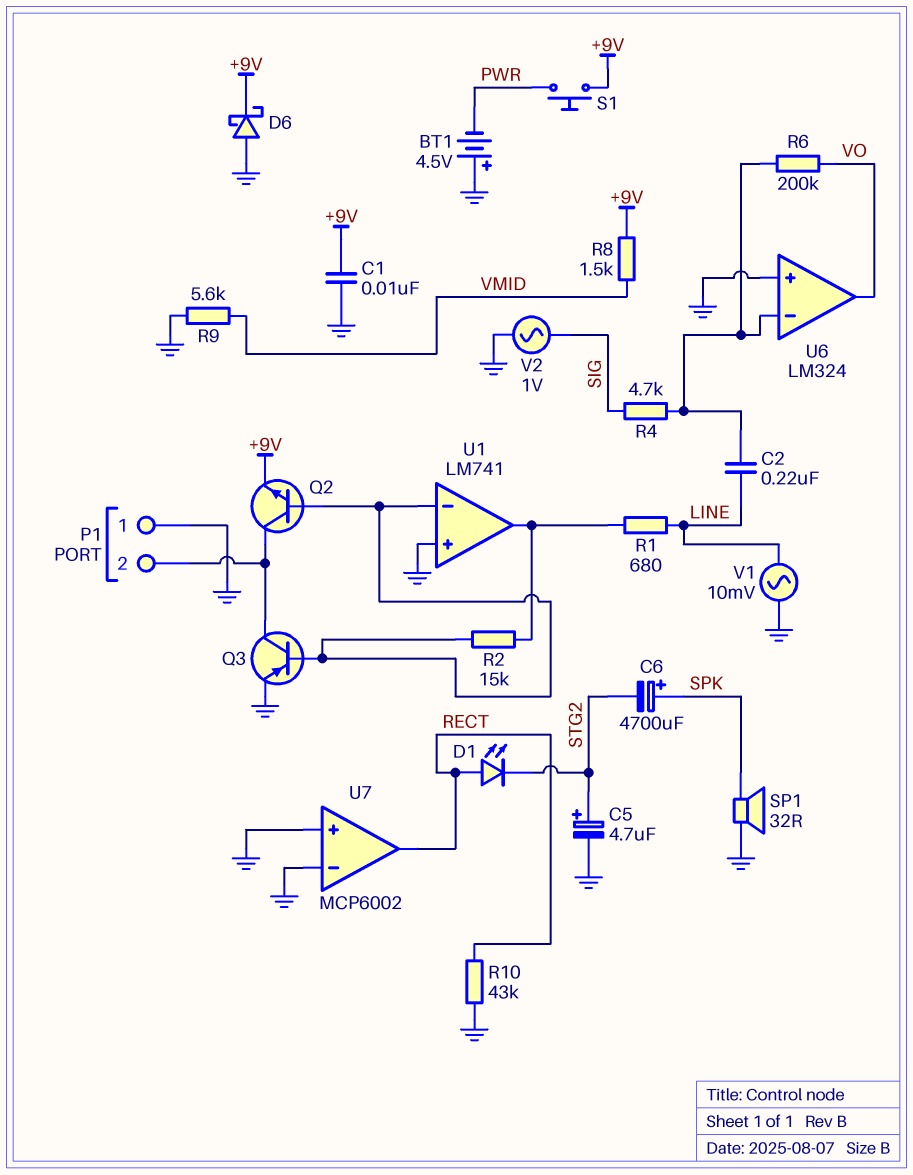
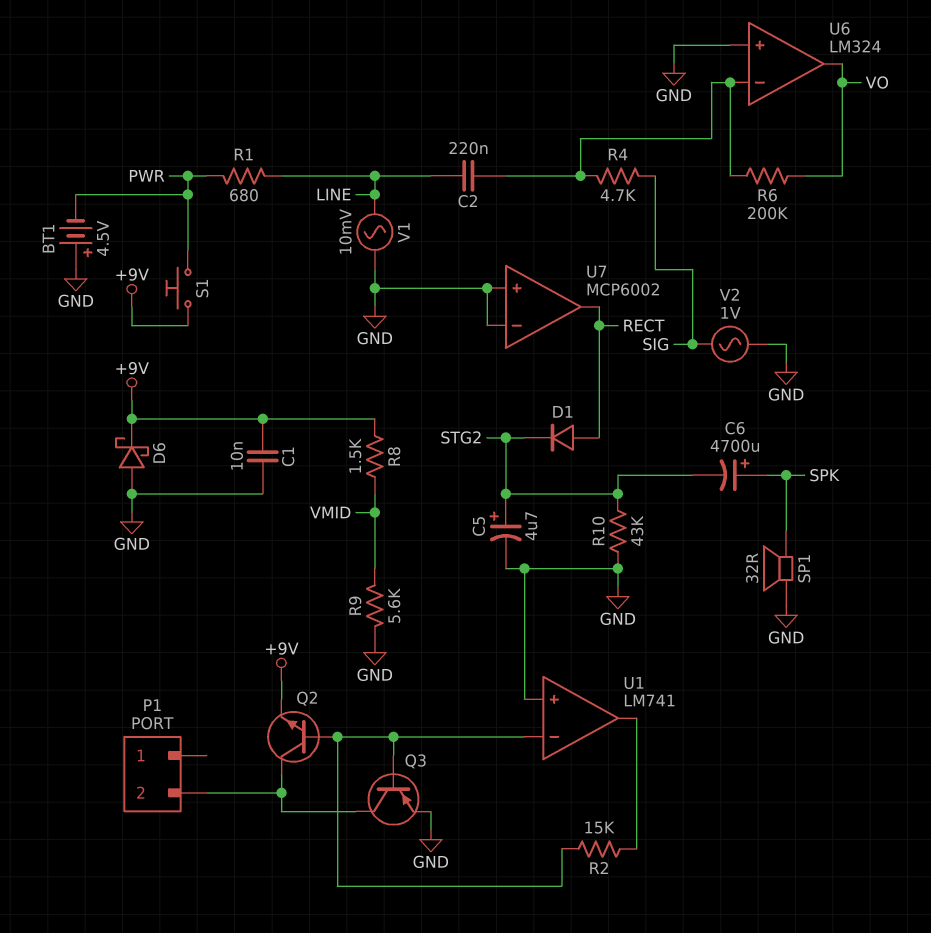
D1: LED (A RECT, K STG2) -> diode (A RECT, K STG2)
P1 pin 1: GND -> none
R1: 680 (LINE, U1/out) -> 680 (LINE, PWR)
R10: 43k (GND, RECT) -> 43k (GND, STG2)

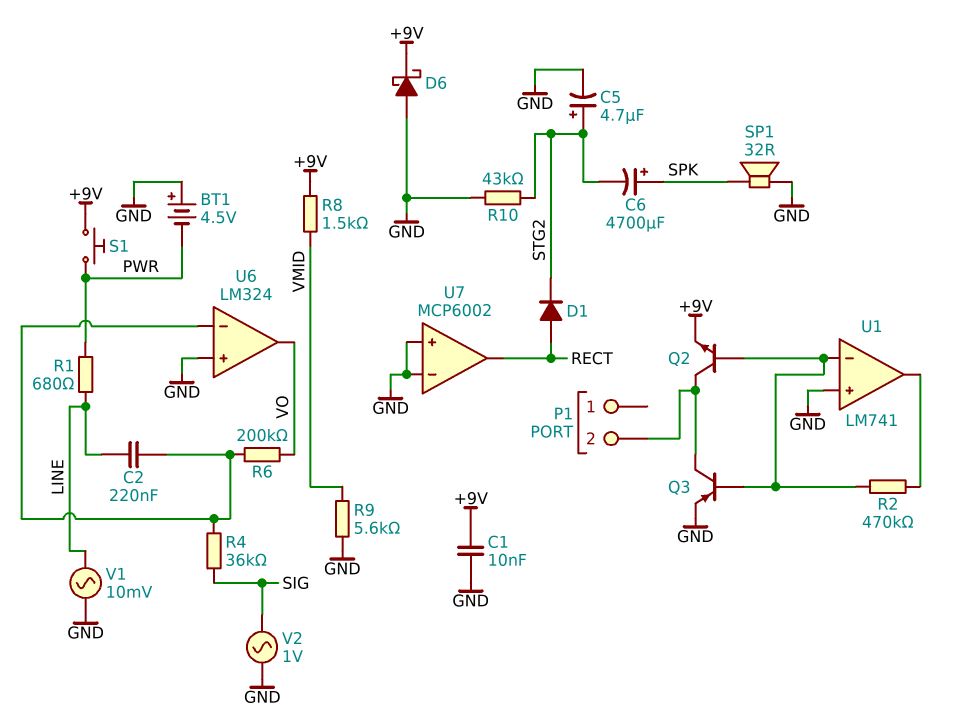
R2: 15k (U1/in-, U1/out) -> 470k (U1/in-, U1/out)
R4: 4.7k (SIG, U6/in-) -> 36k (SIG, U6/in-)

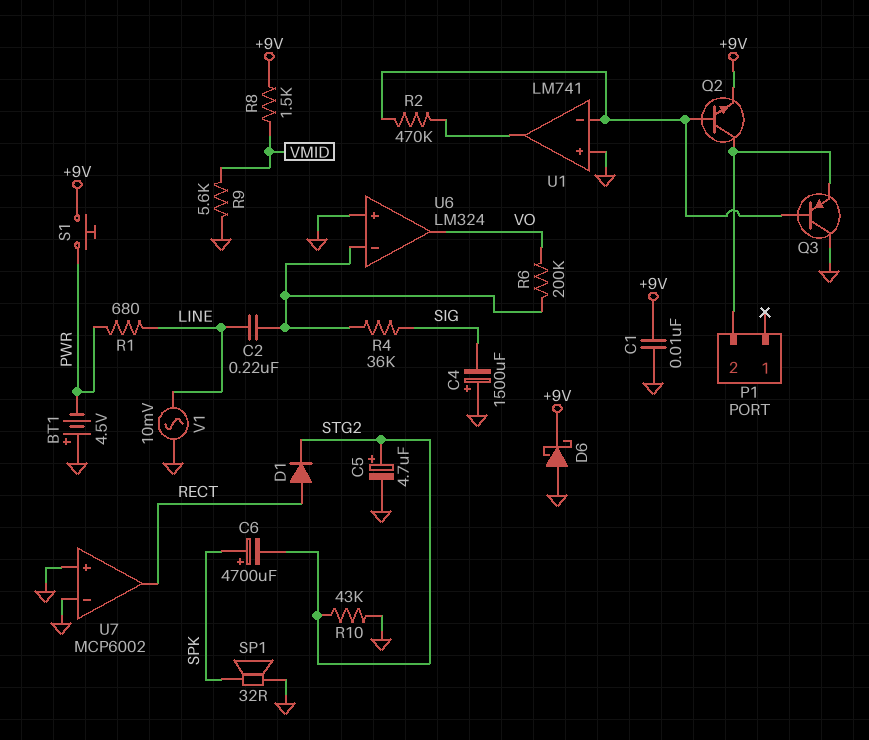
C4: none -> 1500uF (plus GND, minus SIG)
Q3: PNP (B U1/in-, C P1/2, E GND) -> PNP (B U1/in-, C GND, E P1/2)
V2: AC 1V (GND, SIG) -> none

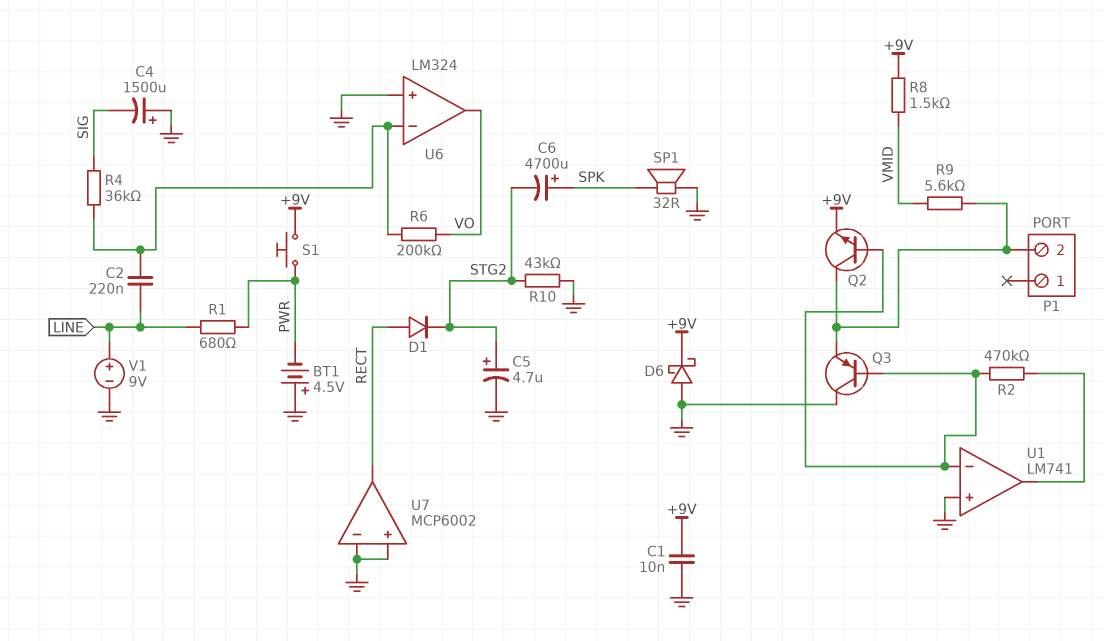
R9: 5.6k (GND, VMID) -> 5.6k (P1/2, VMID)
V1: AC 10mV (GND, LINE) -> 9V (plus LINE, minus GND)

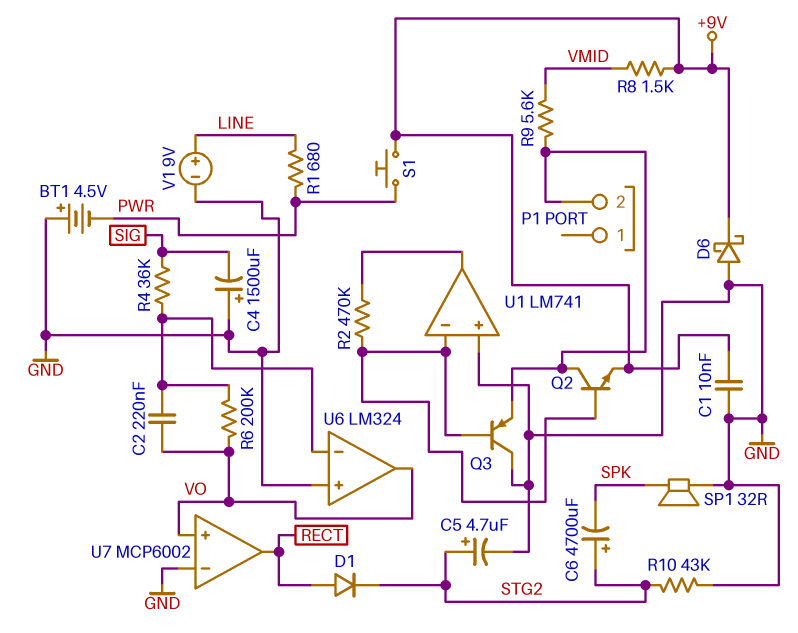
C2: 220nF (LINE, U6/in-) -> 220nF (U6/in-, VO)
C6: 4700uF (plus SPK, minus STG2) -> 4700uF (plus STG2, minus SPK)
U7 pin in+: GND -> VO

